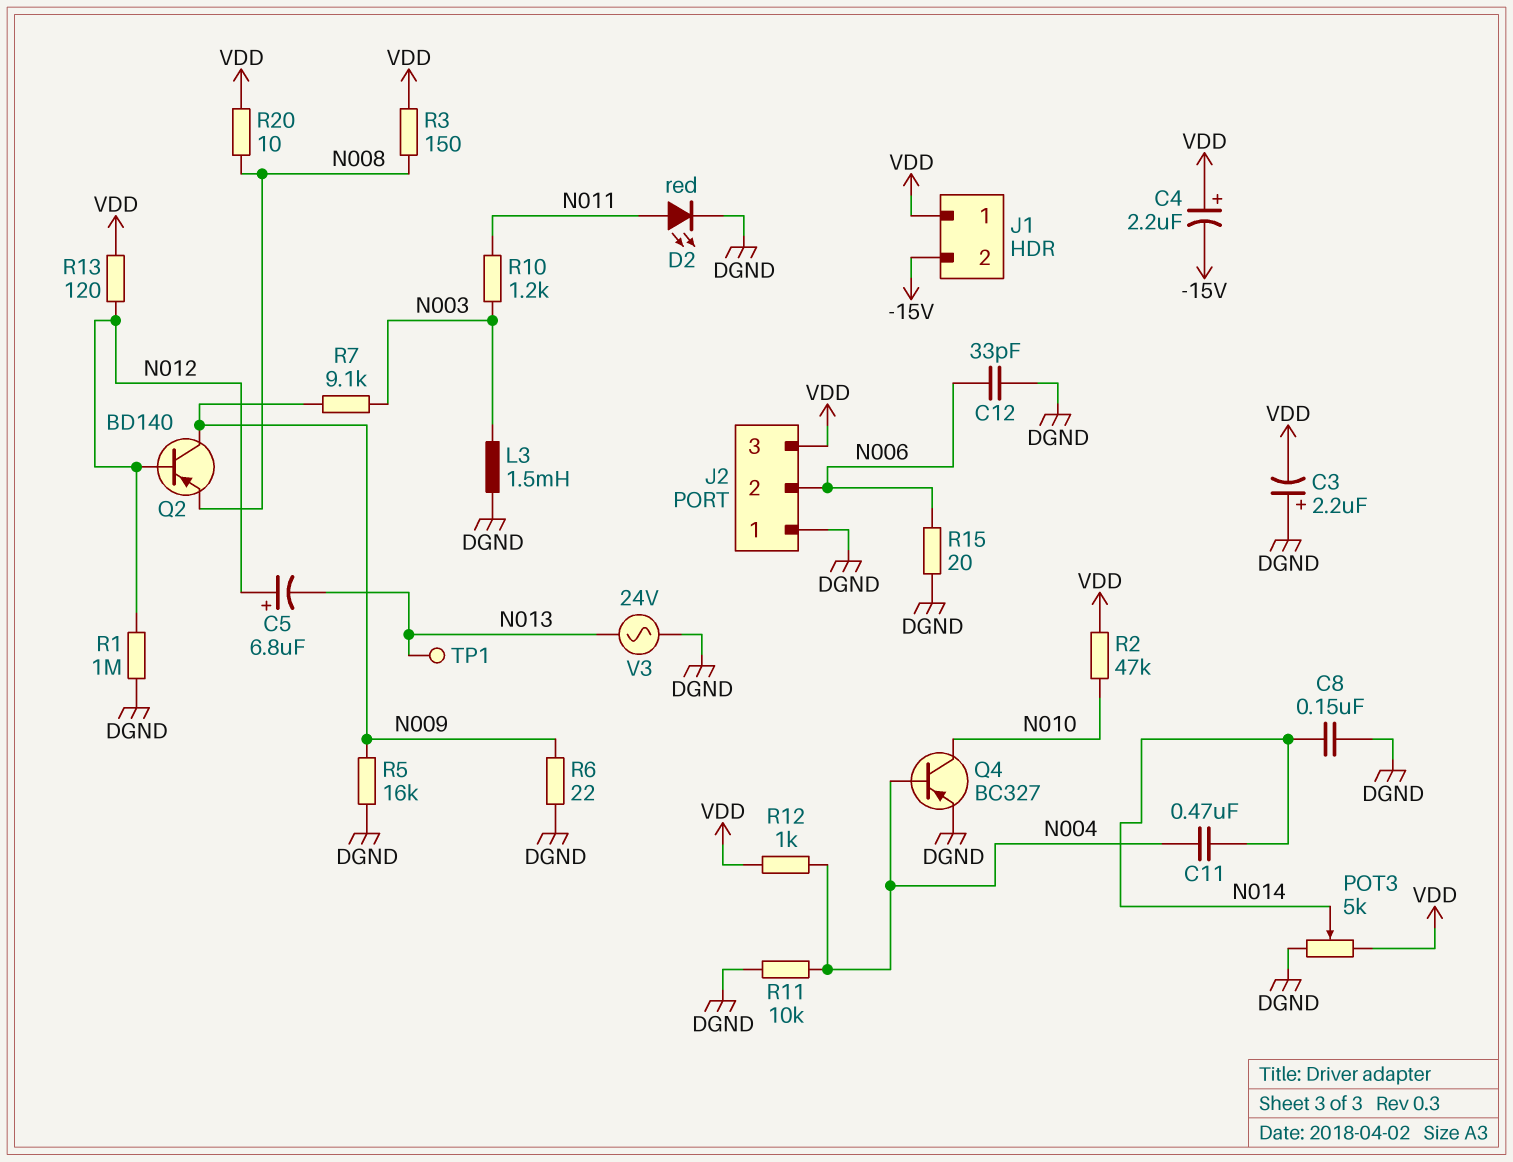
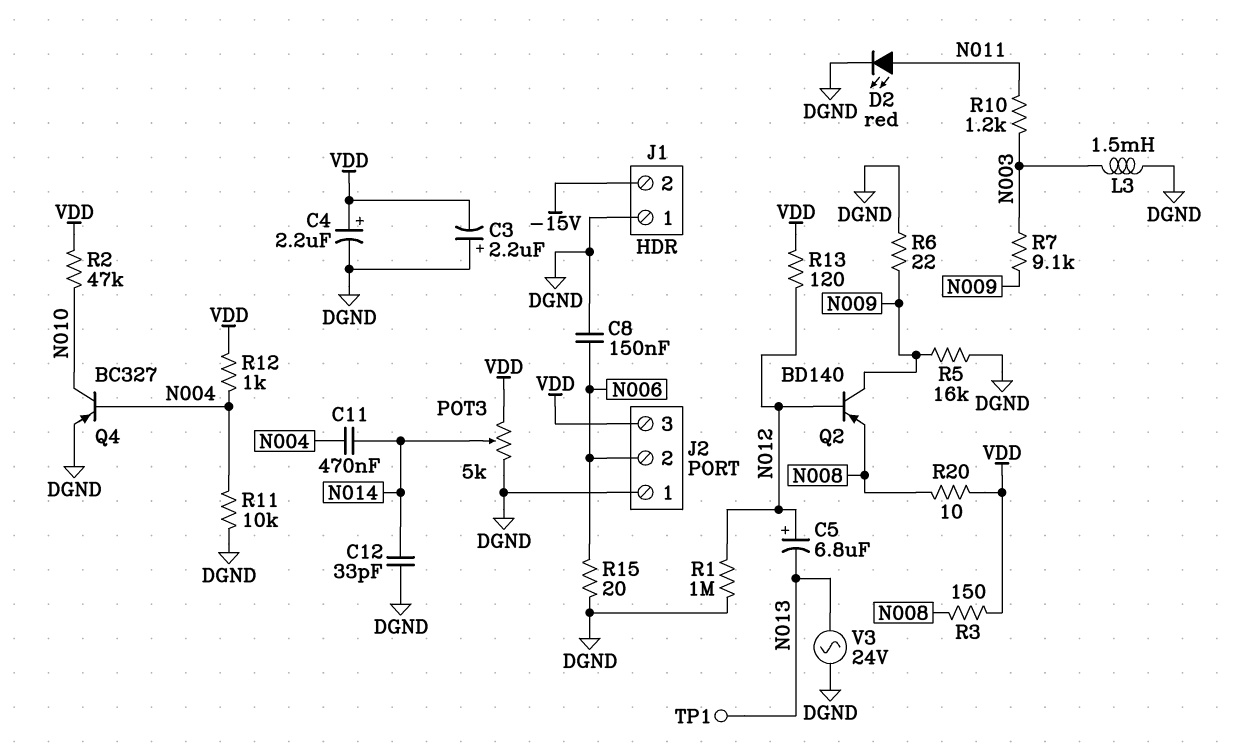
C4: 2.2uF (plus VDD, minus -15V) -> 2.2uF (plus VDD, minus DGND)
C8: 150nF (DGND, N014) -> 150nF (DGND, N006)
C12: 33pF (DGND, N006) -> 33pF (DGND, N014)
J1 pin 1: VDD -> DGND

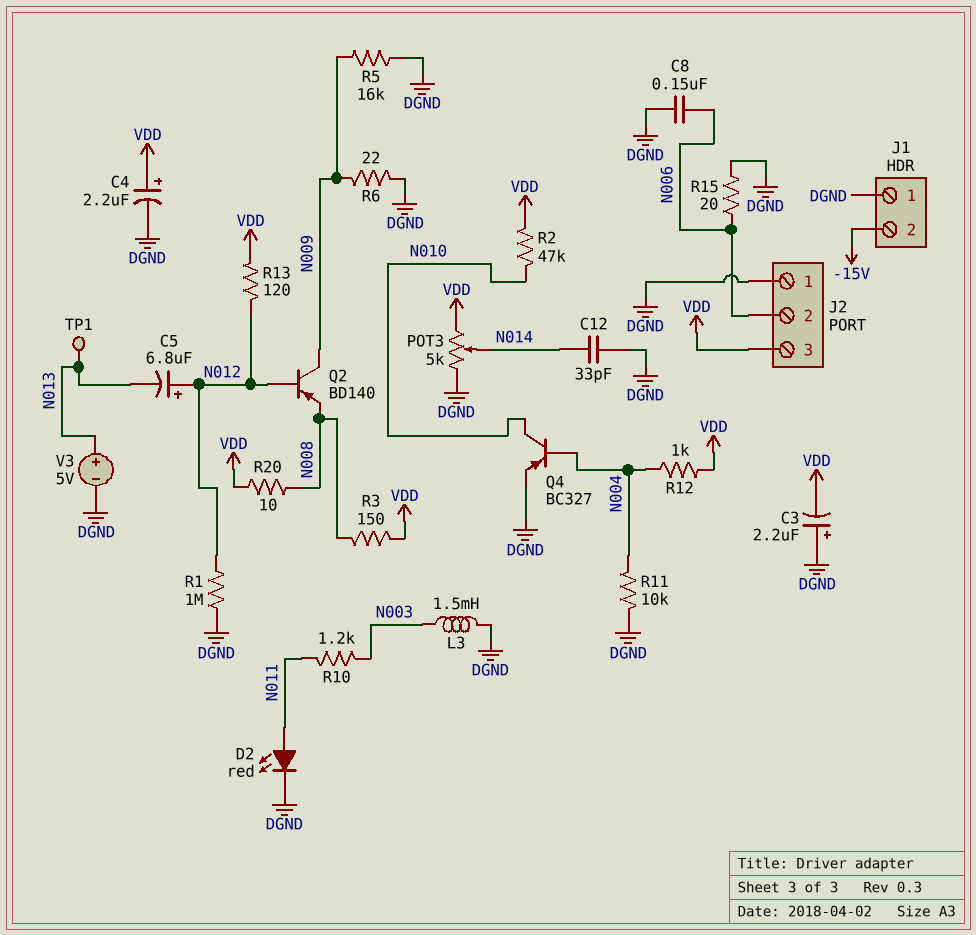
C11: 470nF (N004, N014) -> none
R7: 9.1k (N003, N009) -> none
V3: AC 24V (DGND, N013) -> 5V (plus N013, minus DGND)

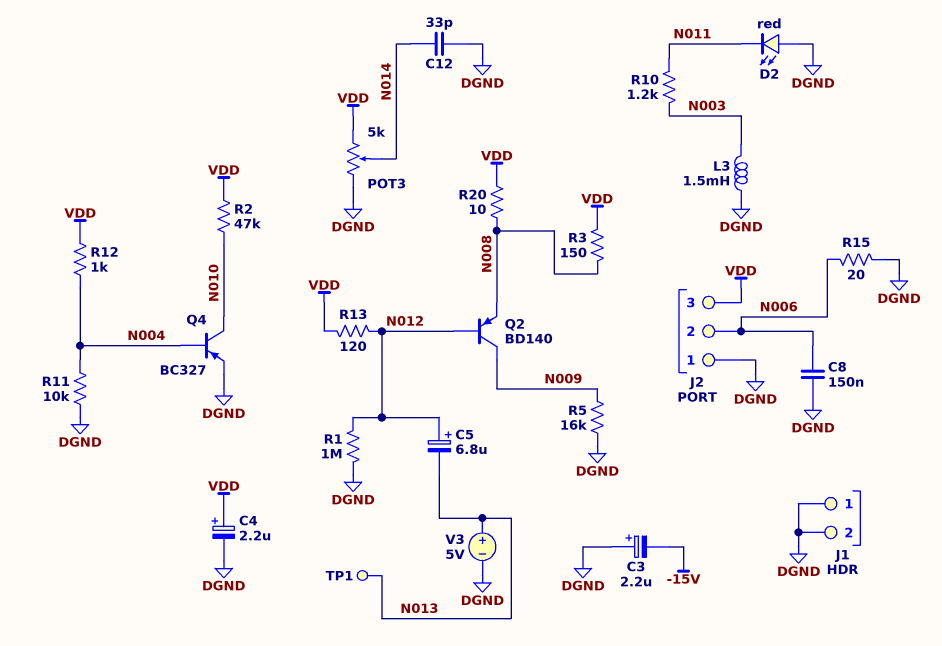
C3: 2.2uF (plus DGND, minus VDD) -> 2.2uF (plus DGND, minus -15V)
D2: LED red (A N011, K DGND) -> LED red (A DGND, K N011)
J1 pin 2: -15V -> DGND
R6: 22 (DGND, N009) -> none

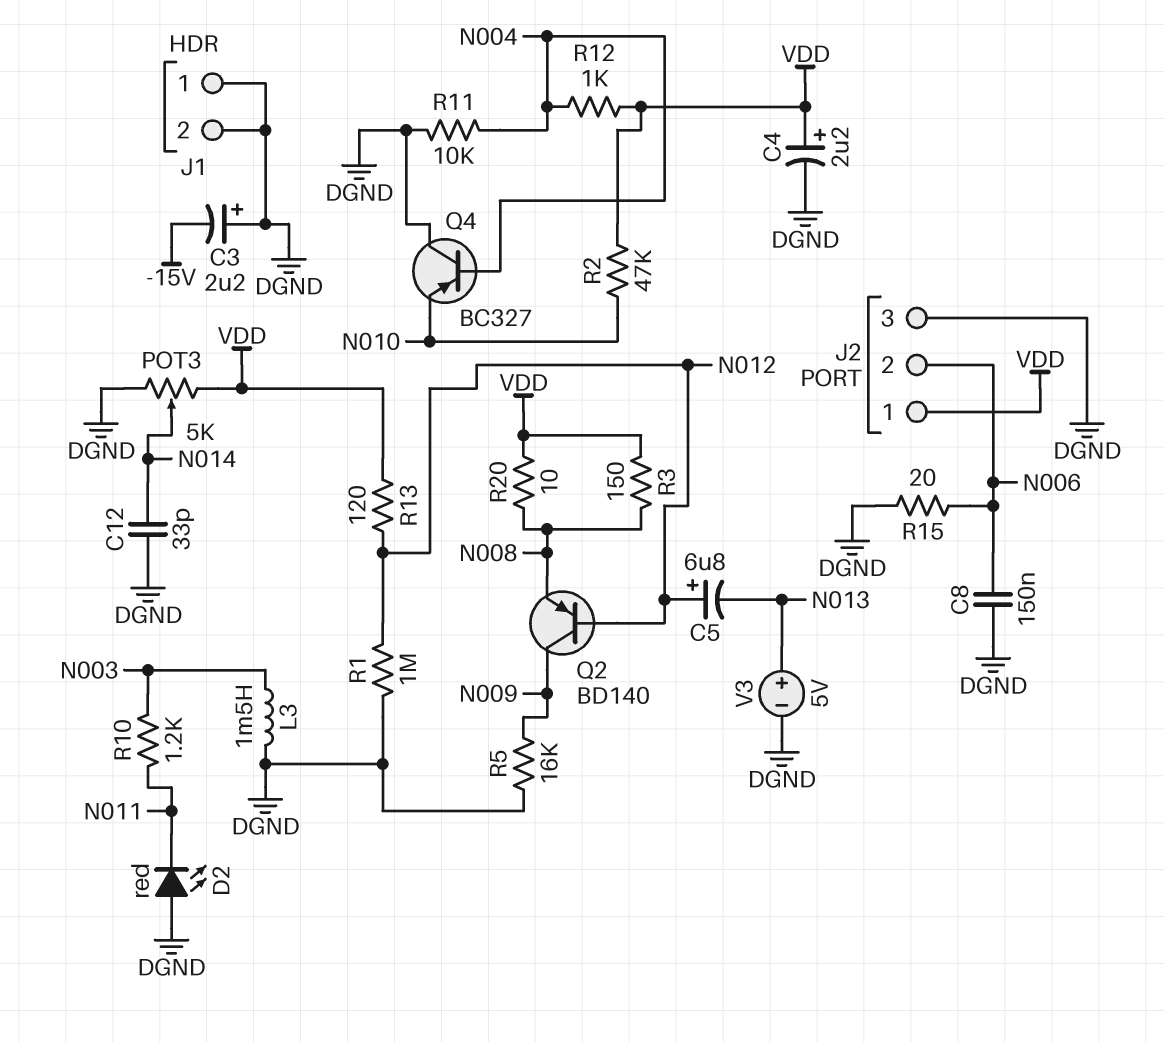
J2 pin 1: DGND -> VDD
J2 pin 3: VDD -> DGND
Q4: PNP BC327 (B N004, C N010, E DGND) -> PNP BC327 (B N004, C DGND, E N010)
TP1: test point (N013) -> none

